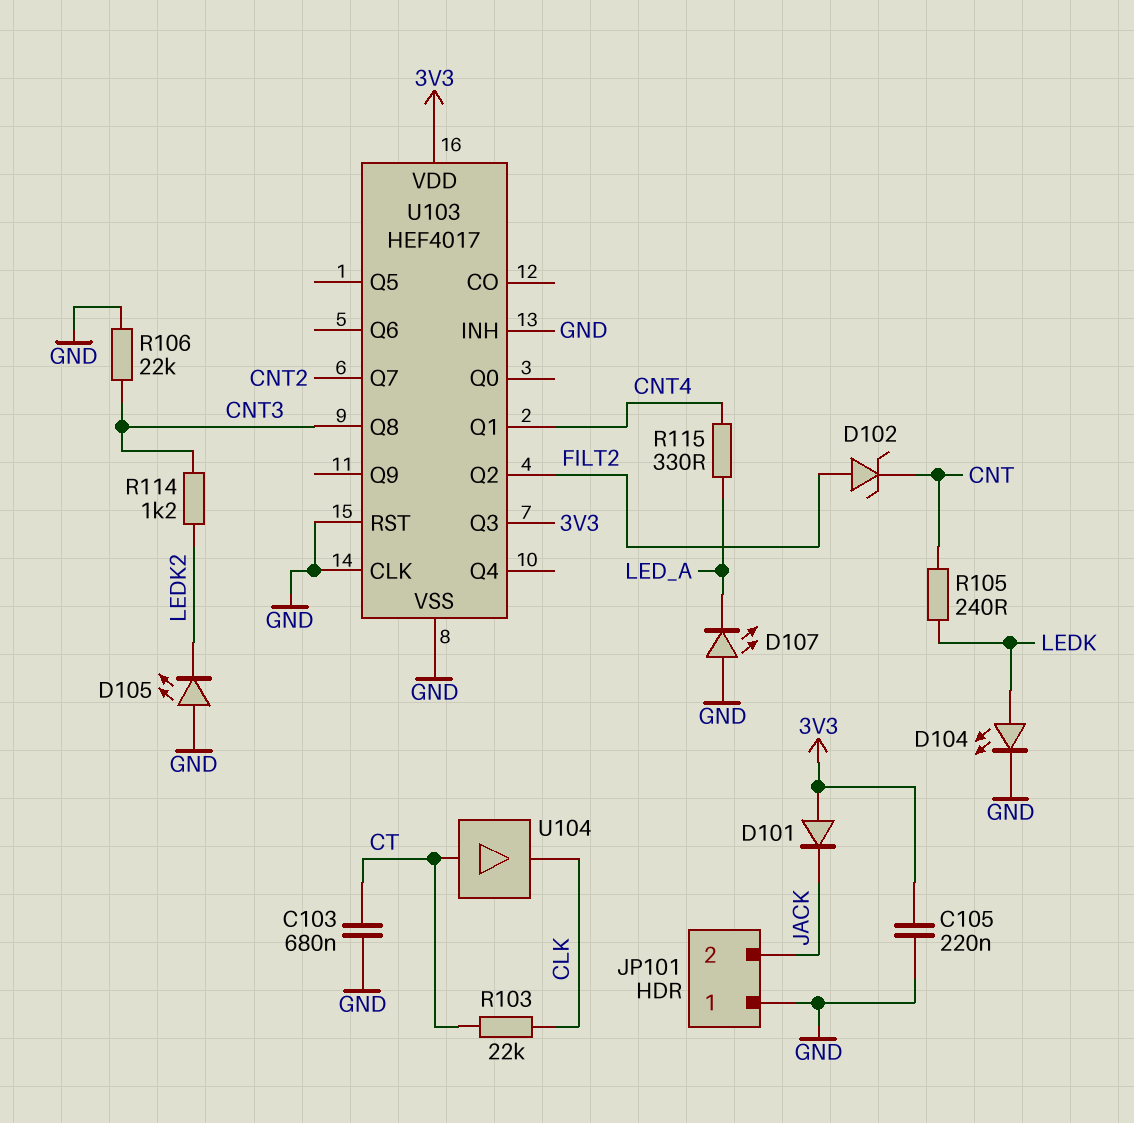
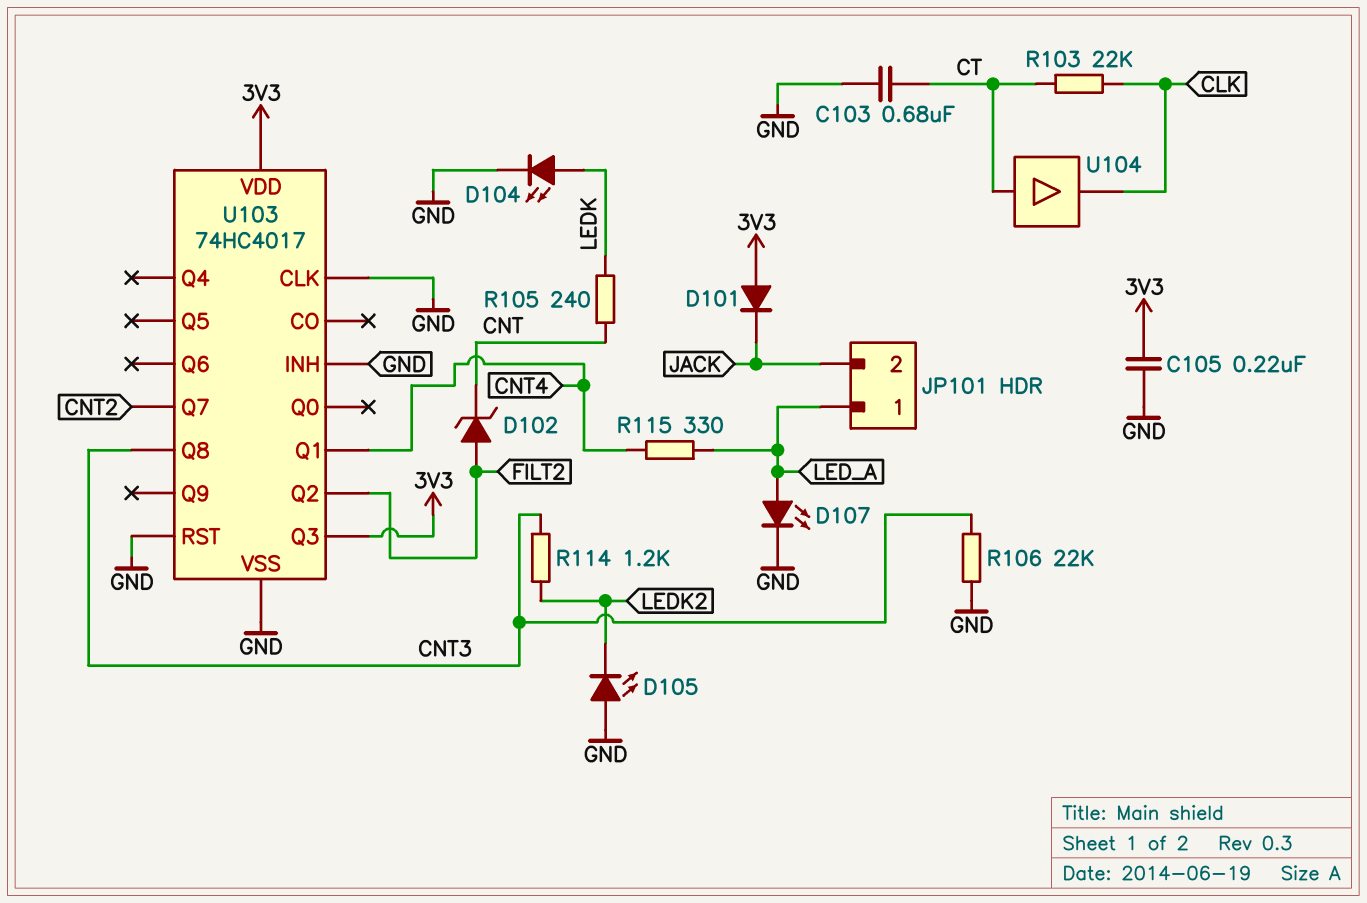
D107: LED (A GND, K LED_A) -> LED (A LED_A, K GND)
JP101 pin 1: GND -> LED_A
U103: HEF4017 -> 74HC4017

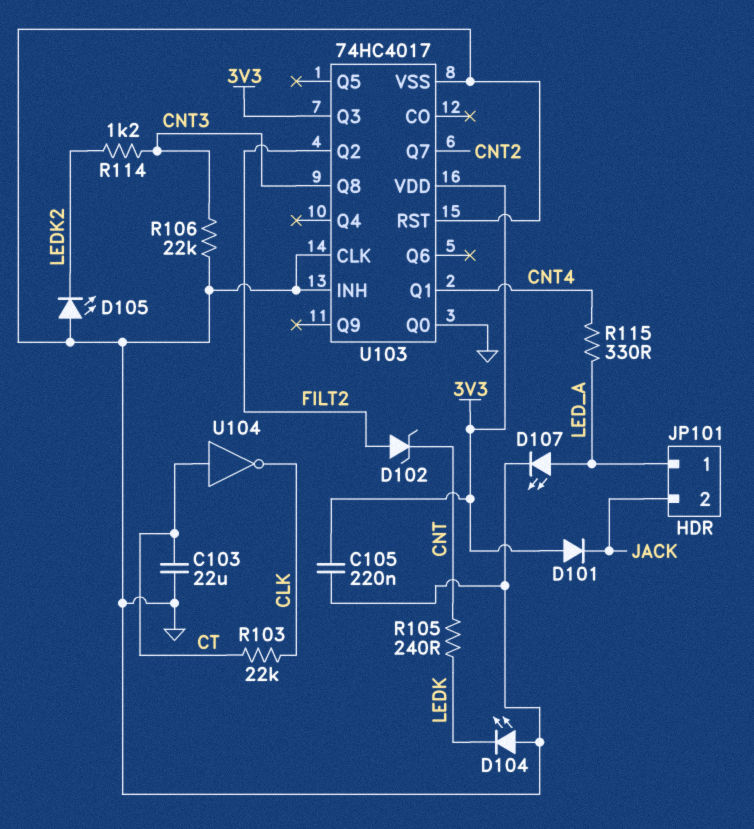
C103: 680nF (CT, GND) -> 22uF (CT, GND)
D104: LED (A LEDK, K GND) -> LED (A GND, K LEDK)
U103 pin Q0: none -> GND
U104: buffer (in CT, out CLK) -> NOT (in CT, out CLK)

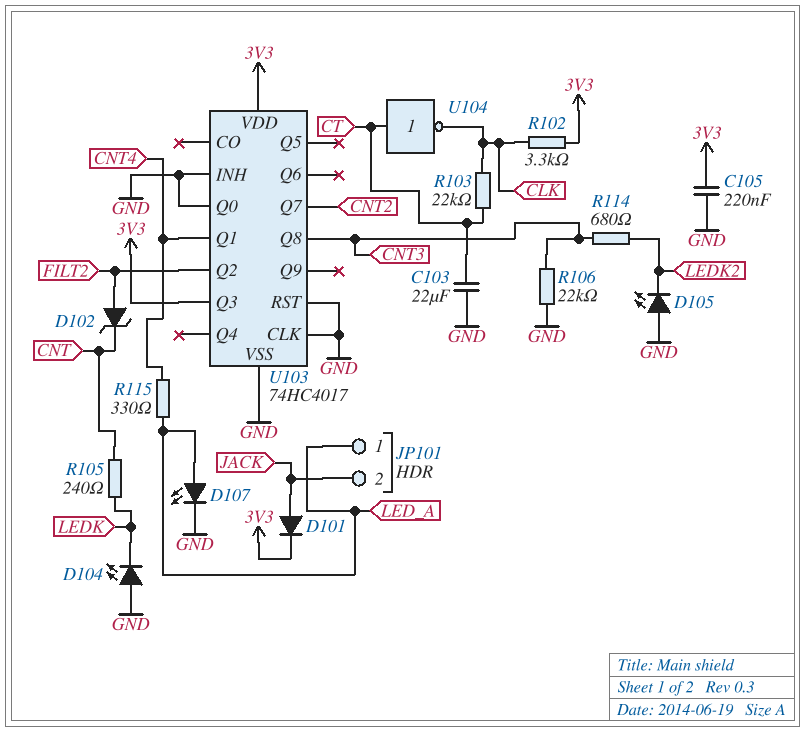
D101: diode (A 3V3, K JACK) -> diode (A JACK, K 3V3)
R102: none -> 3.3k (3V3, CLK)
R114: 1.2k (CNT3, LEDK2) -> 680 (CNT3, LEDK2)

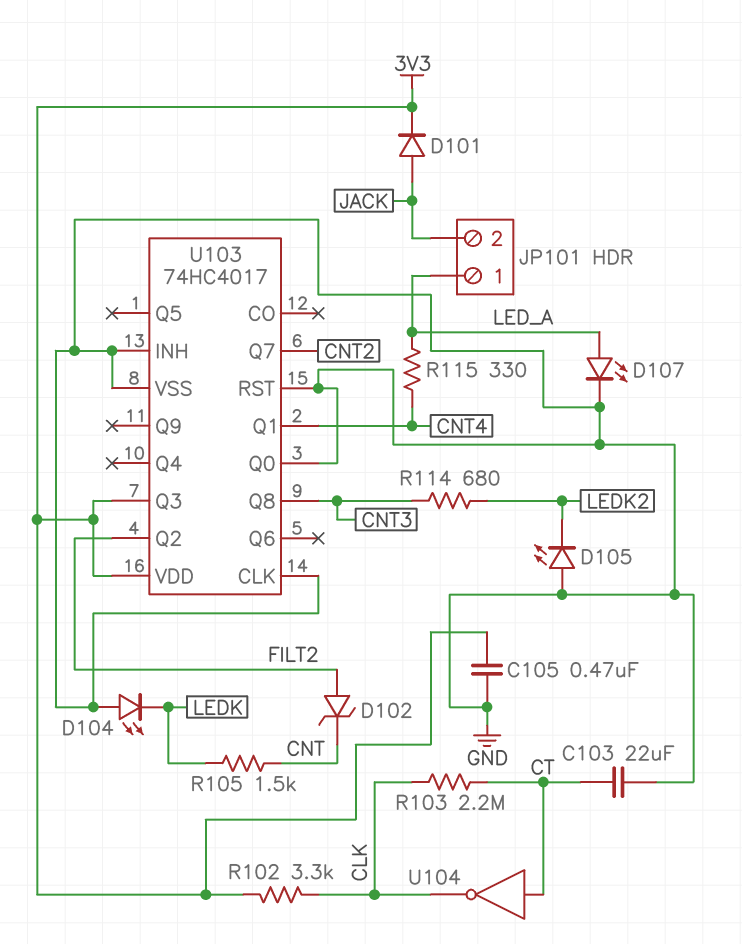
C105: 220nF (3V3, GND) -> 470nF (3V3, GND)
R103: 22k (CLK, CT) -> 2.2M (CLK, CT)
R105: 240 (CNT, LEDK) -> 1.5k (CNT, LEDK)
R106: 22k (CNT3, GND) -> none

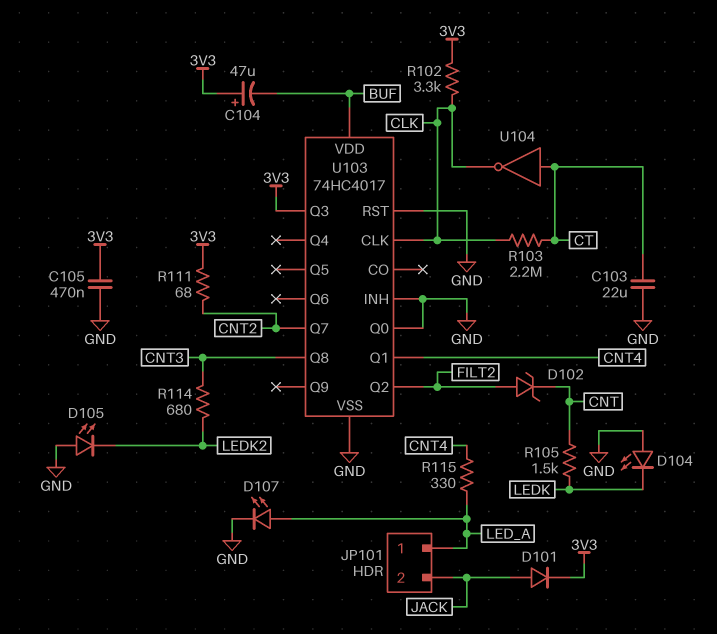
C104: none -> 47uF (plus 3V3, minus BUF)
R111: none -> 68 (3V3, CNT2)
U103 pin CLK: GND -> CLK
U103 pin VDD: 3V3 -> BUF

